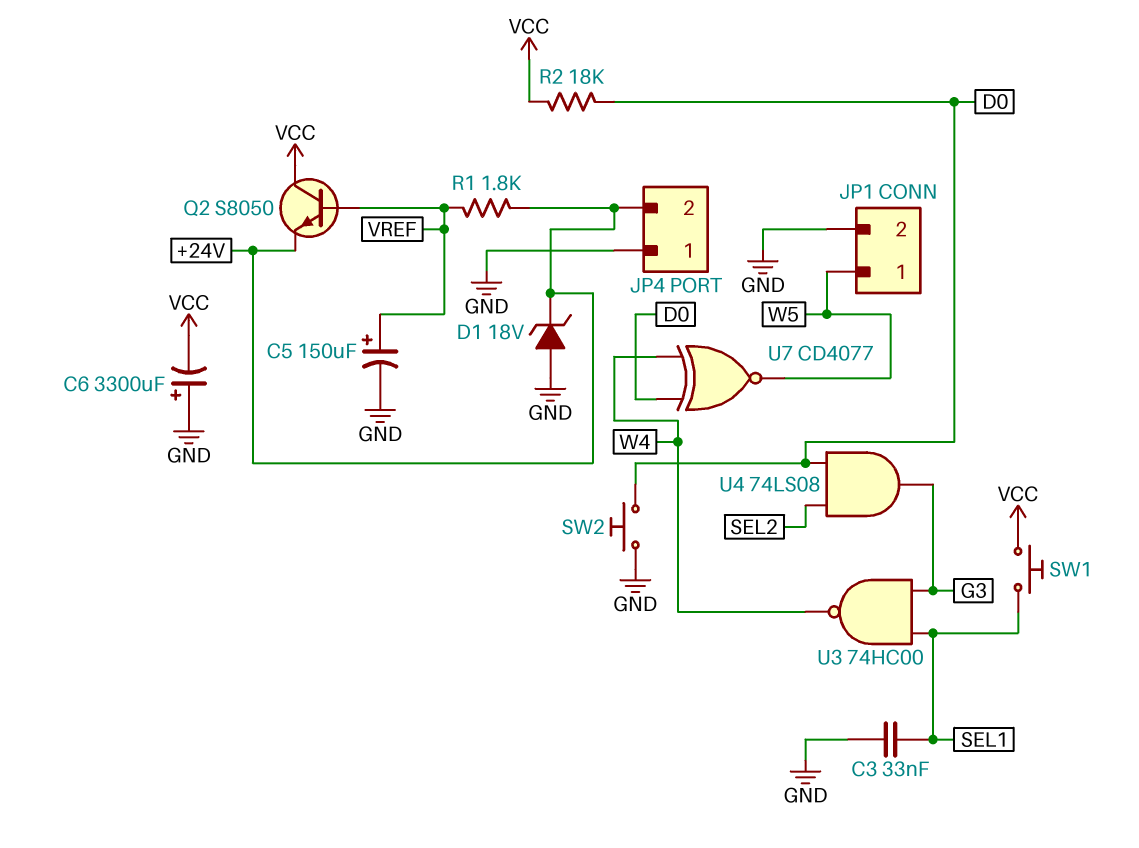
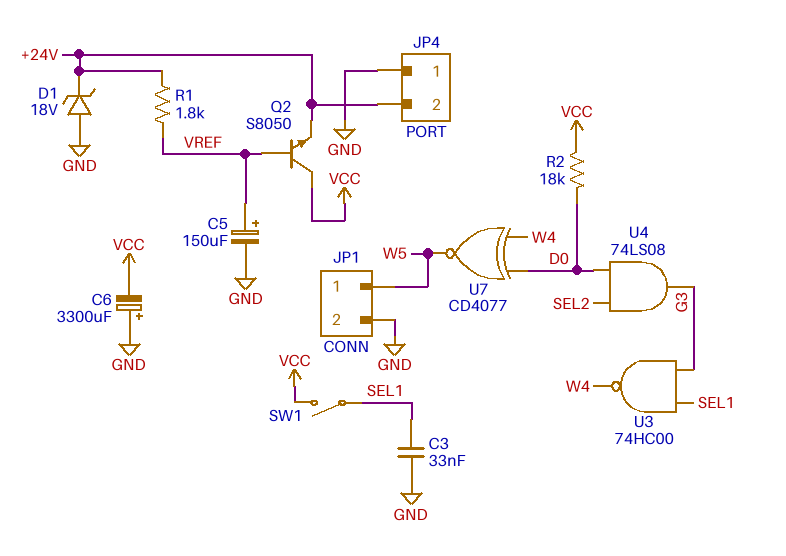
SW1: button (SEL1, VCC) -> switch (SEL1, VCC)
SW2: button (D0, GND) -> none

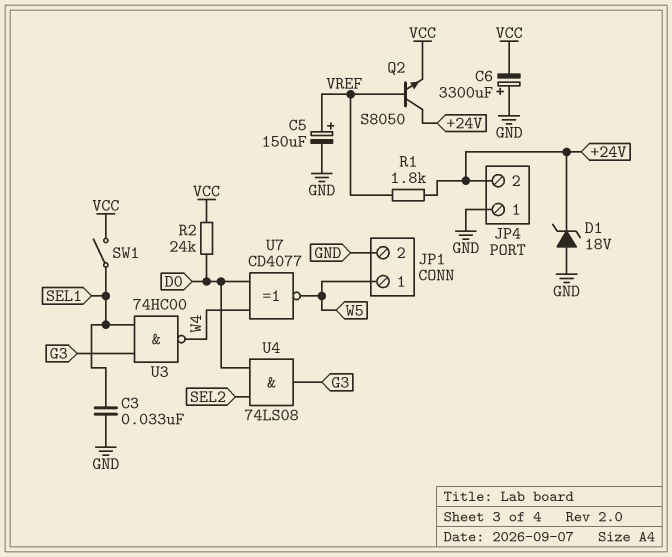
Q2: NPN S8050 (B VREF, C VCC, E +24V) -> NPN S8050 (B VREF, C +24V, E VCC)
R2: 18k (D0, VCC) -> 24k (D0, VCC)

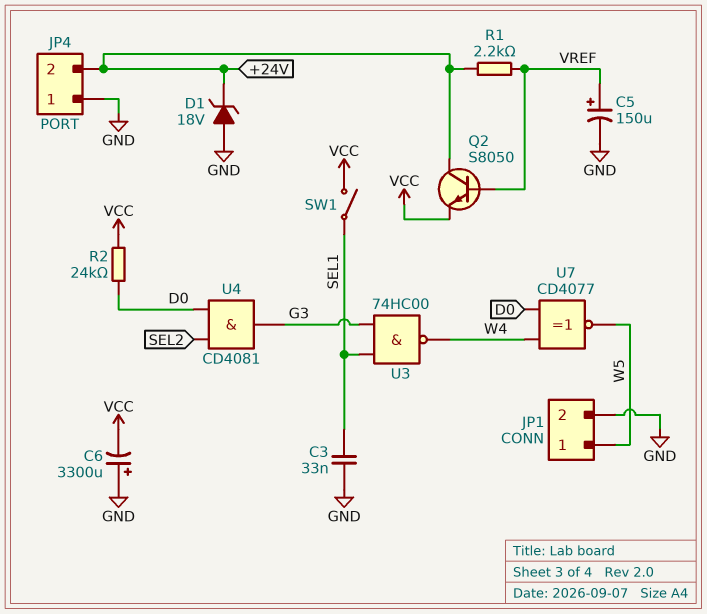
R1: 1.8k (+24V, VREF) -> 2.2k (+24V, VREF)
U4: AND 74LS08 (in D0, in SEL2, out G3) -> AND CD4081 (in D0, in SEL2, out G3)

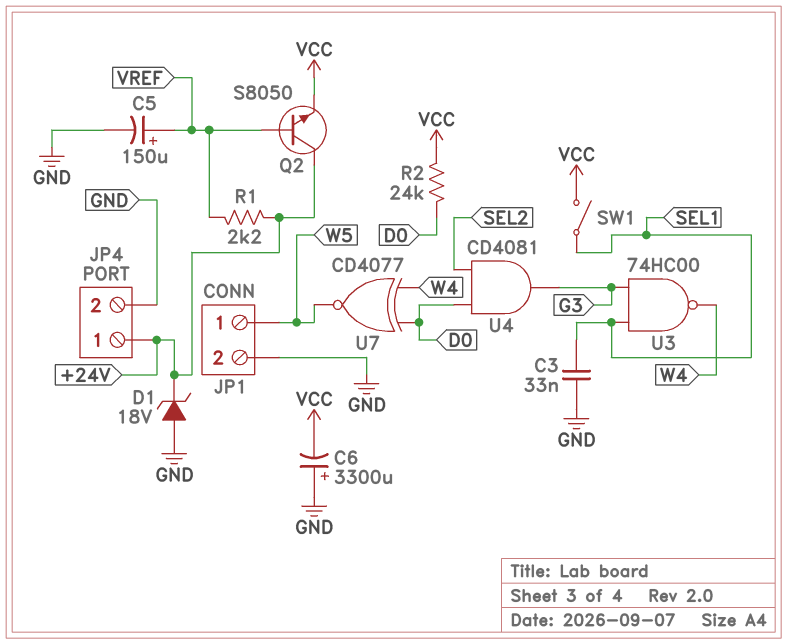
JP4 pin 1: GND -> +24V
JP4 pin 2: +24V -> GND

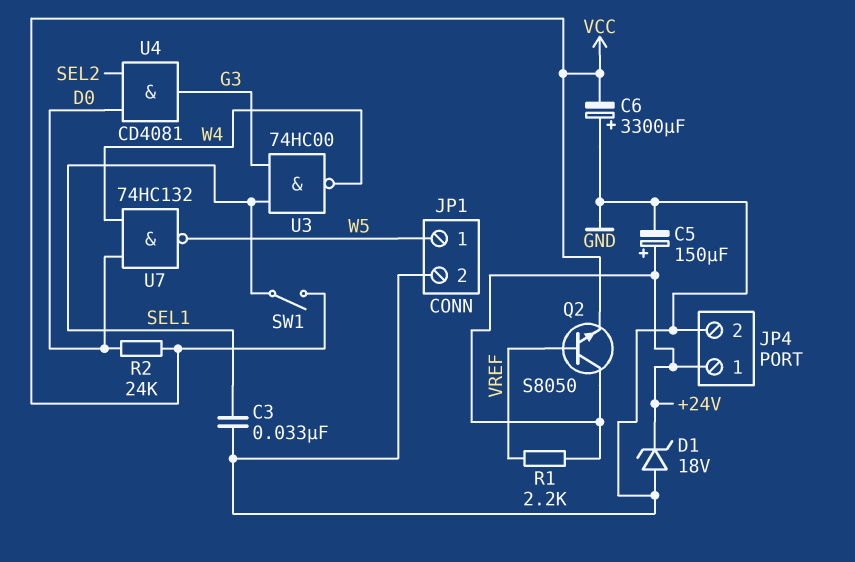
C5: 150uF (plus VREF, minus GND) -> 150uF (plus +24V, minus GND)
U7: XNOR CD4077 (in D0, in W4, out W5) -> NAND 74HC132 (in D0, in W4, out W5)

